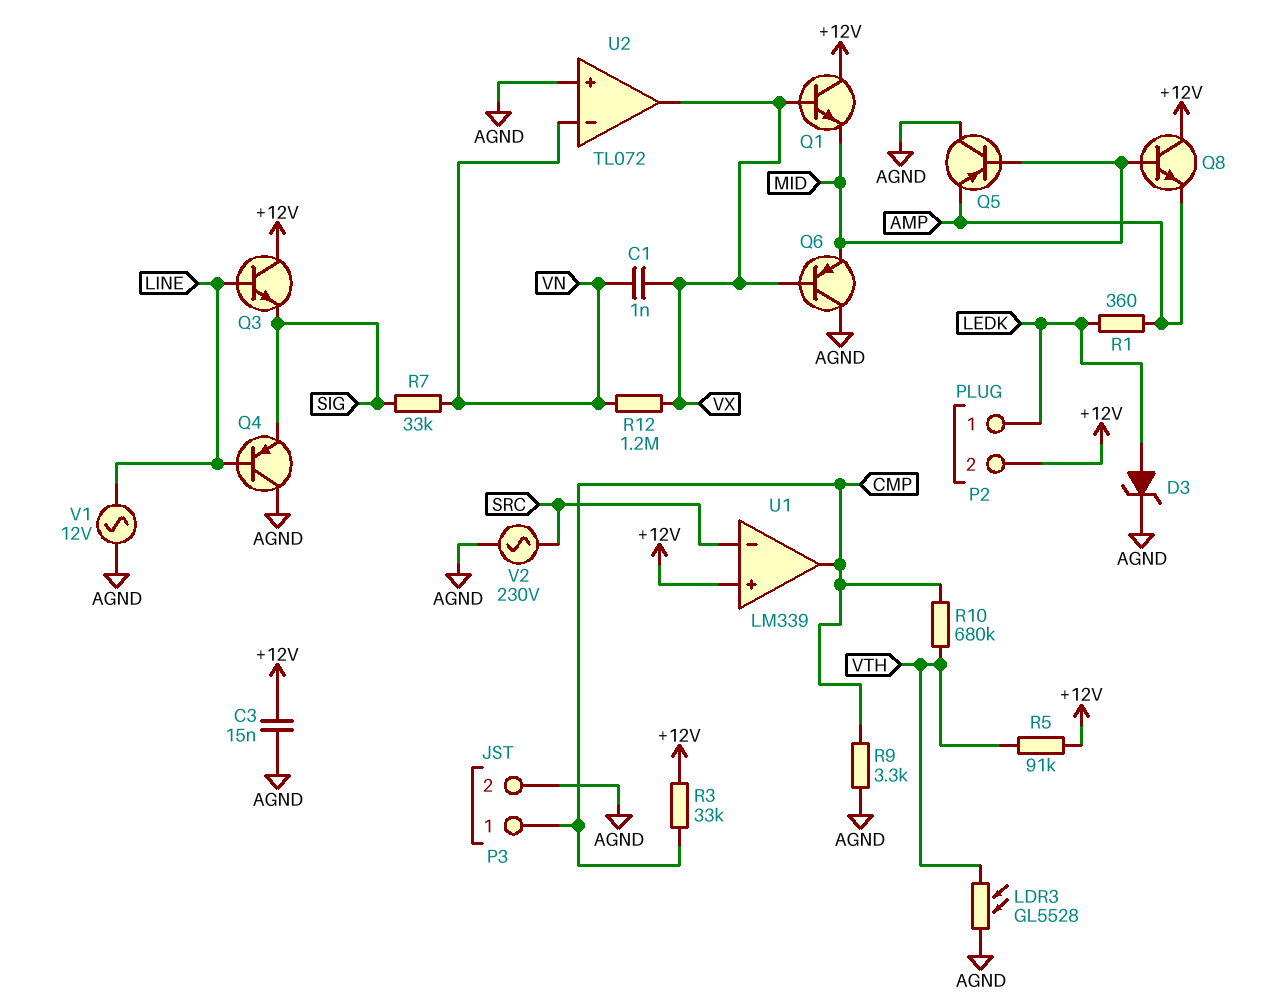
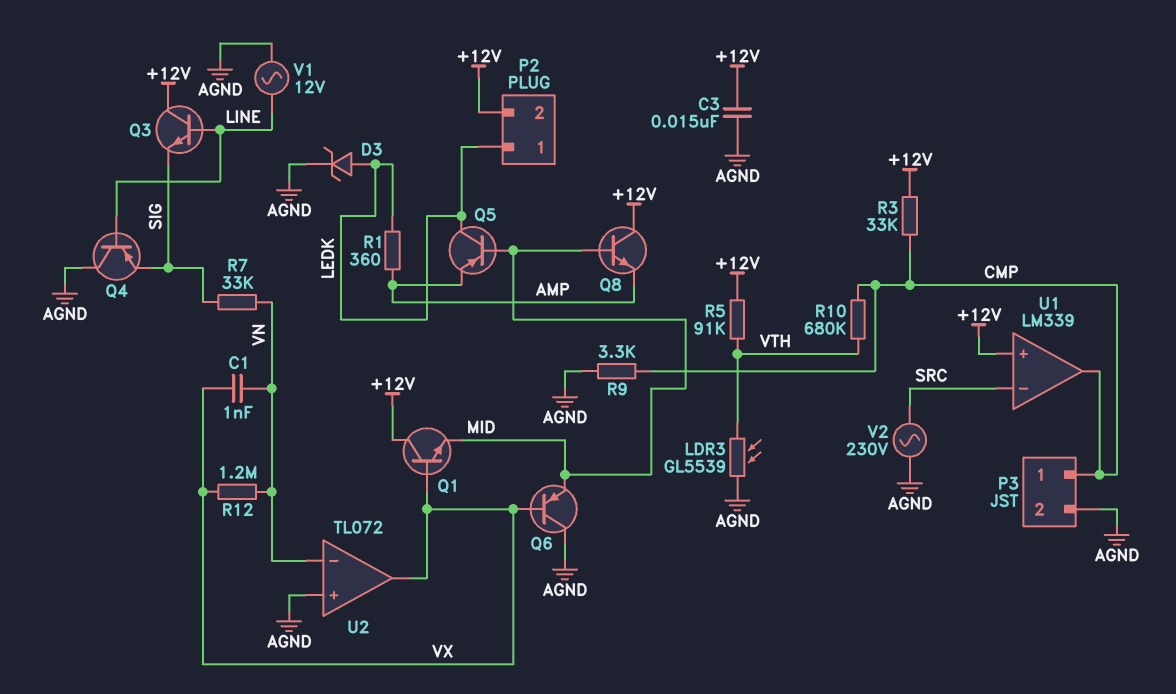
LDR3: GL5528 (AGND, VTH) -> GL5539 (AGND, VTH)
Q5: PNP (B MID, C AGND, E AMP) -> PNP (B MID, C LEDK, E AMP)

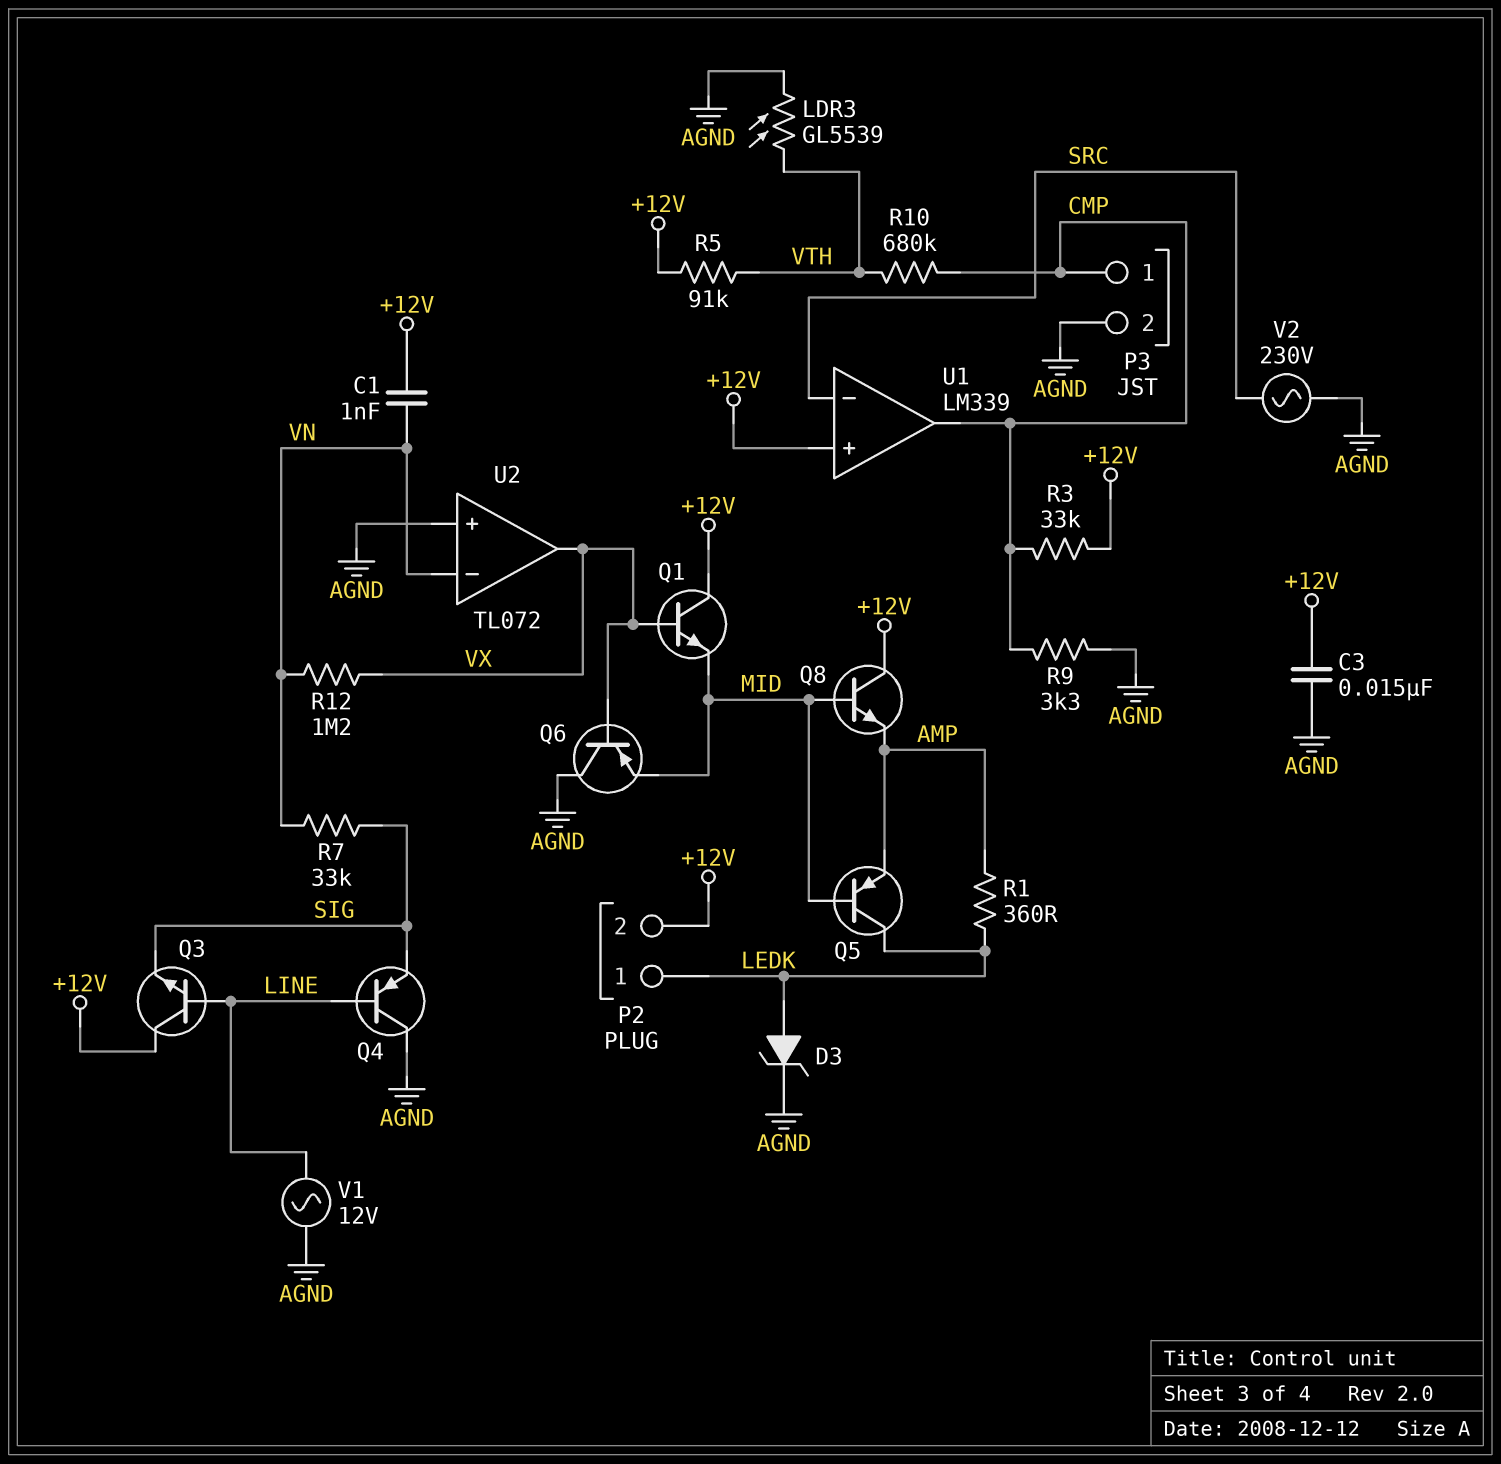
C1: 1nF (VN, VX) -> 1nF (+12V, VN)

